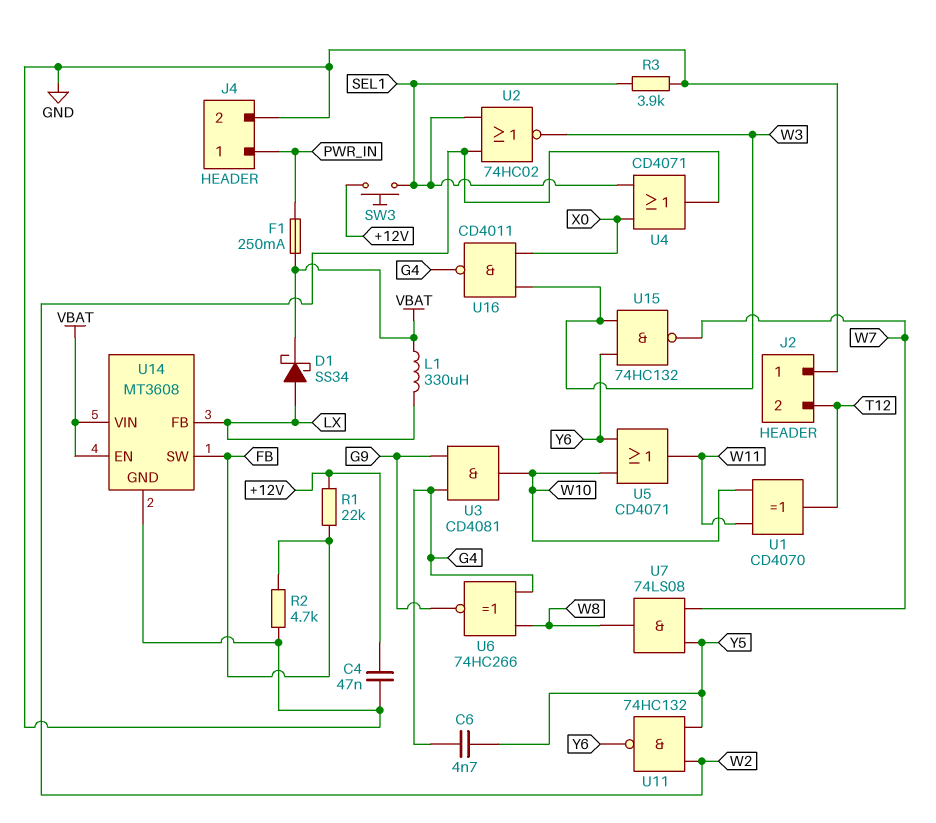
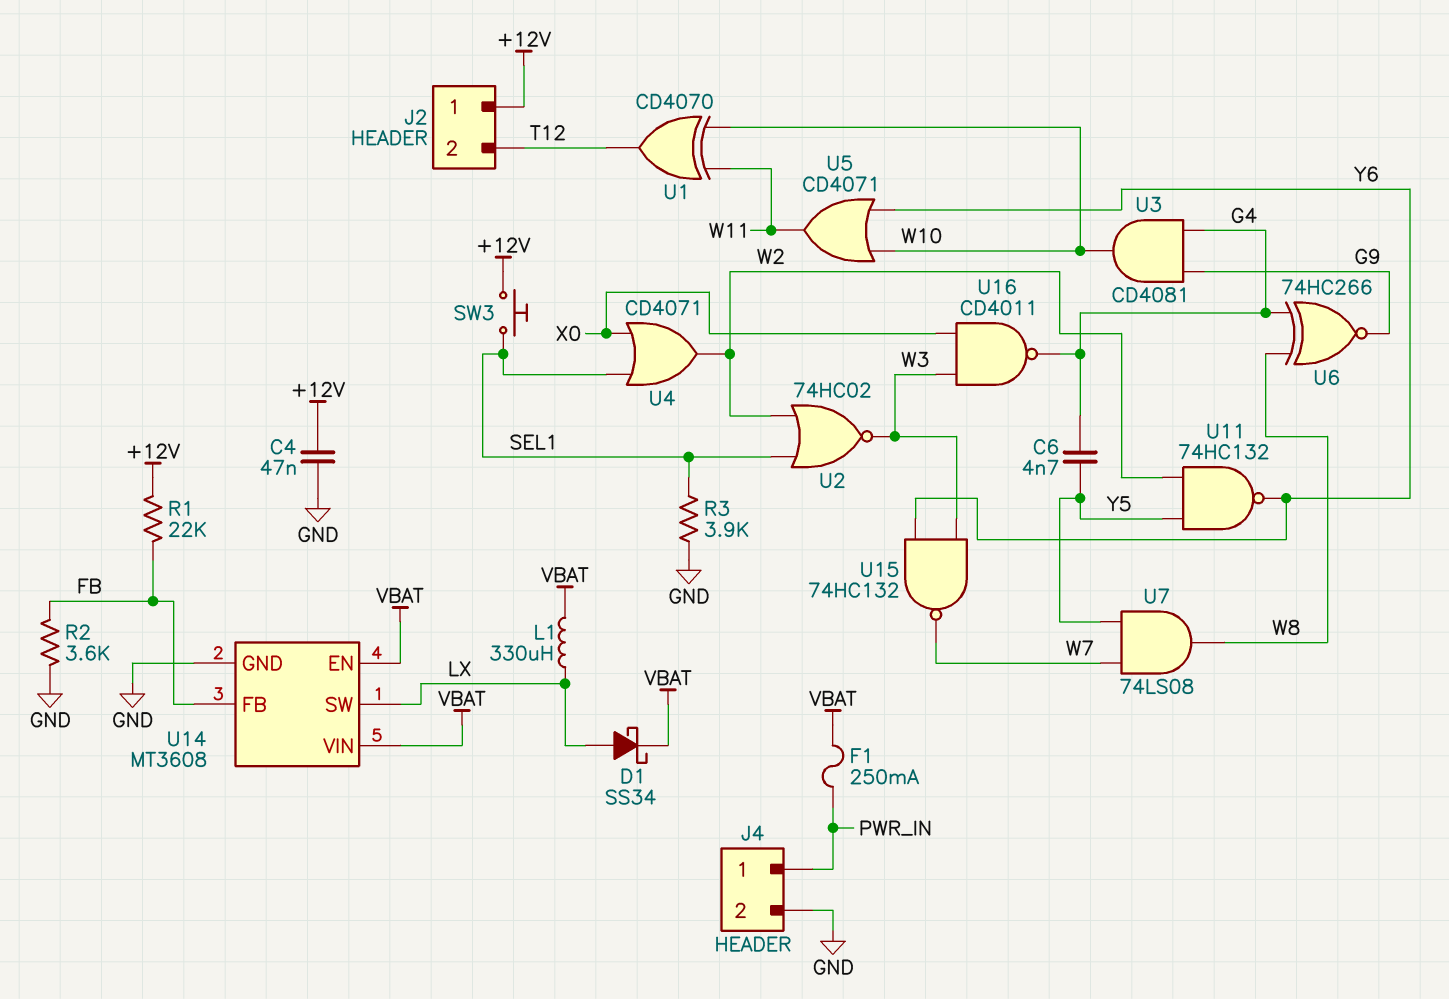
J2 pin 1: GND -> +12V
R2: 4.7k (FB, GND) -> 3.6k (FB, GND)
U14 pin FB: LX -> FB
U14 pin SW: FB -> LX

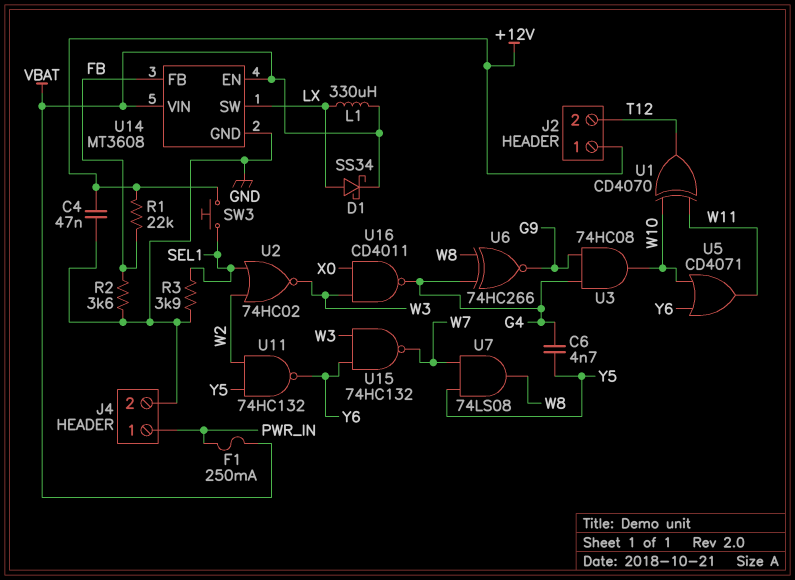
U3: AND CD4081 (in G4, in G9, out W10) -> AND 74HC08 (in G4, in G9, out W10)
U4: OR CD4071 (in SEL1, in X0, out W2) -> none

